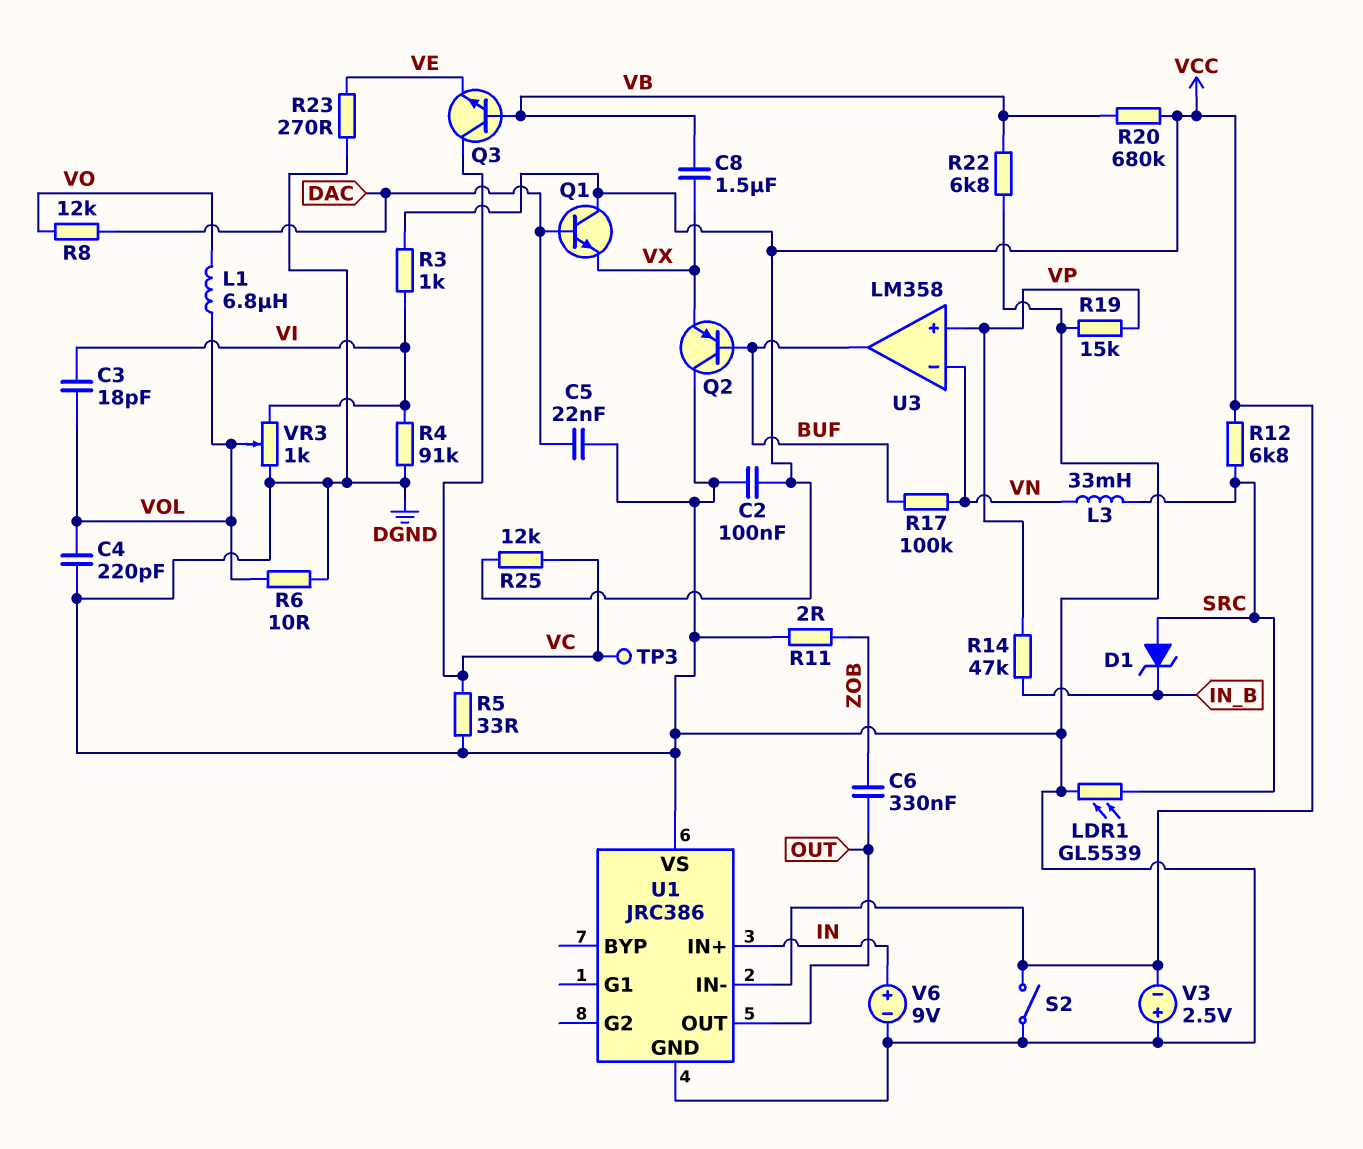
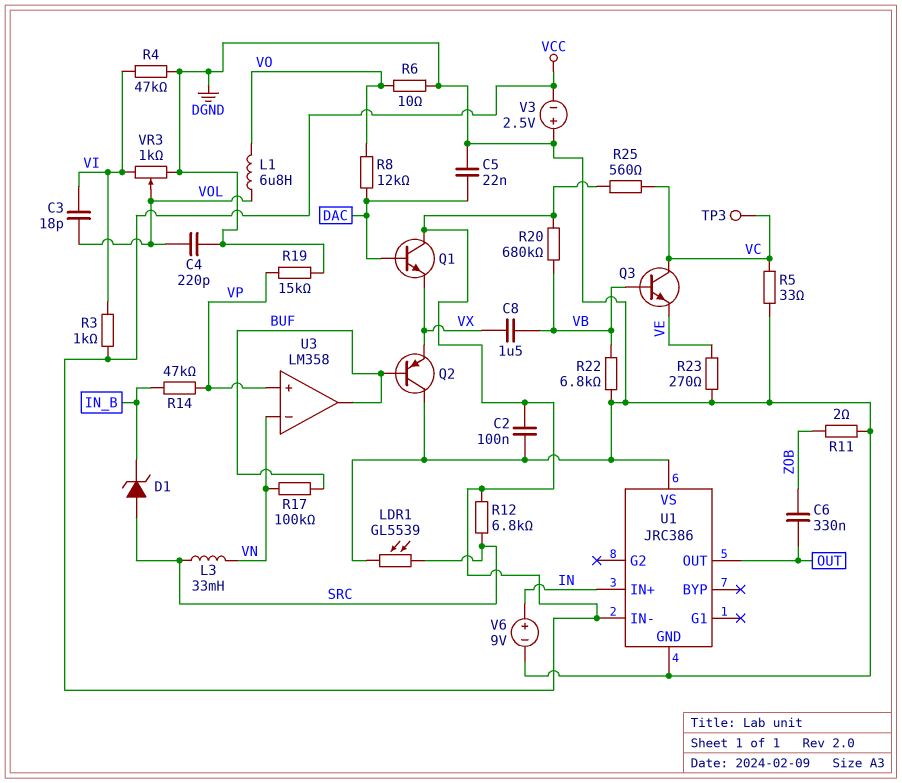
R4: 91k (DGND, VI) -> 47k (DGND, VI)
R6: 10 (DGND, VOL) -> 10 (DGND, VO)
R25: 12k (VC, VCC) -> 560 (VC, VCC)
S2: switch (DGND, VCC) -> none

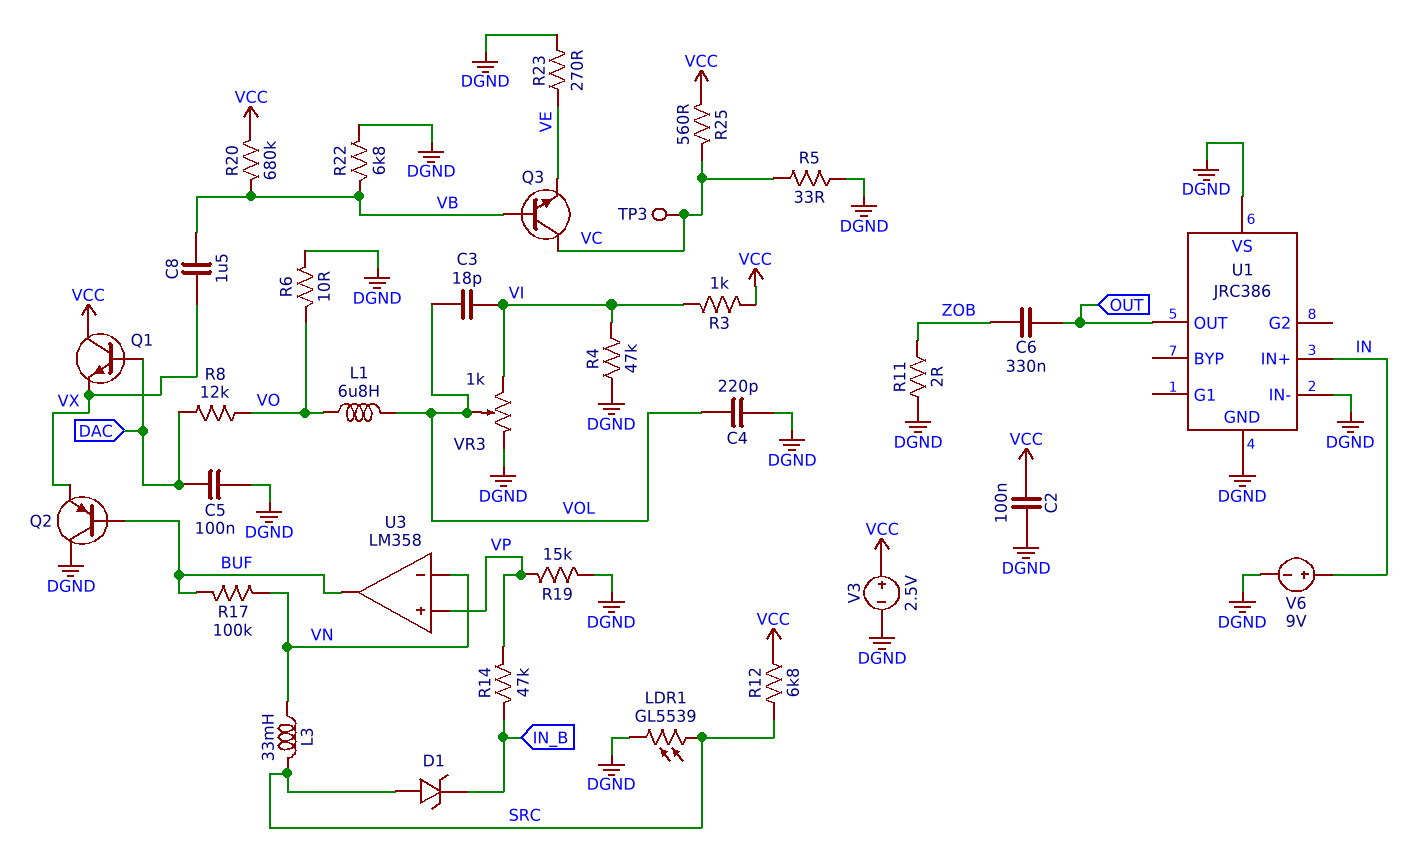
C5: 22nF (DAC, DGND) -> 100nF (DAC, DGND)
U1 pin IN-: VCC -> DGND
V3: 2.5V (plus DGND, minus VCC) -> 2.5V (plus VCC, minus DGND)

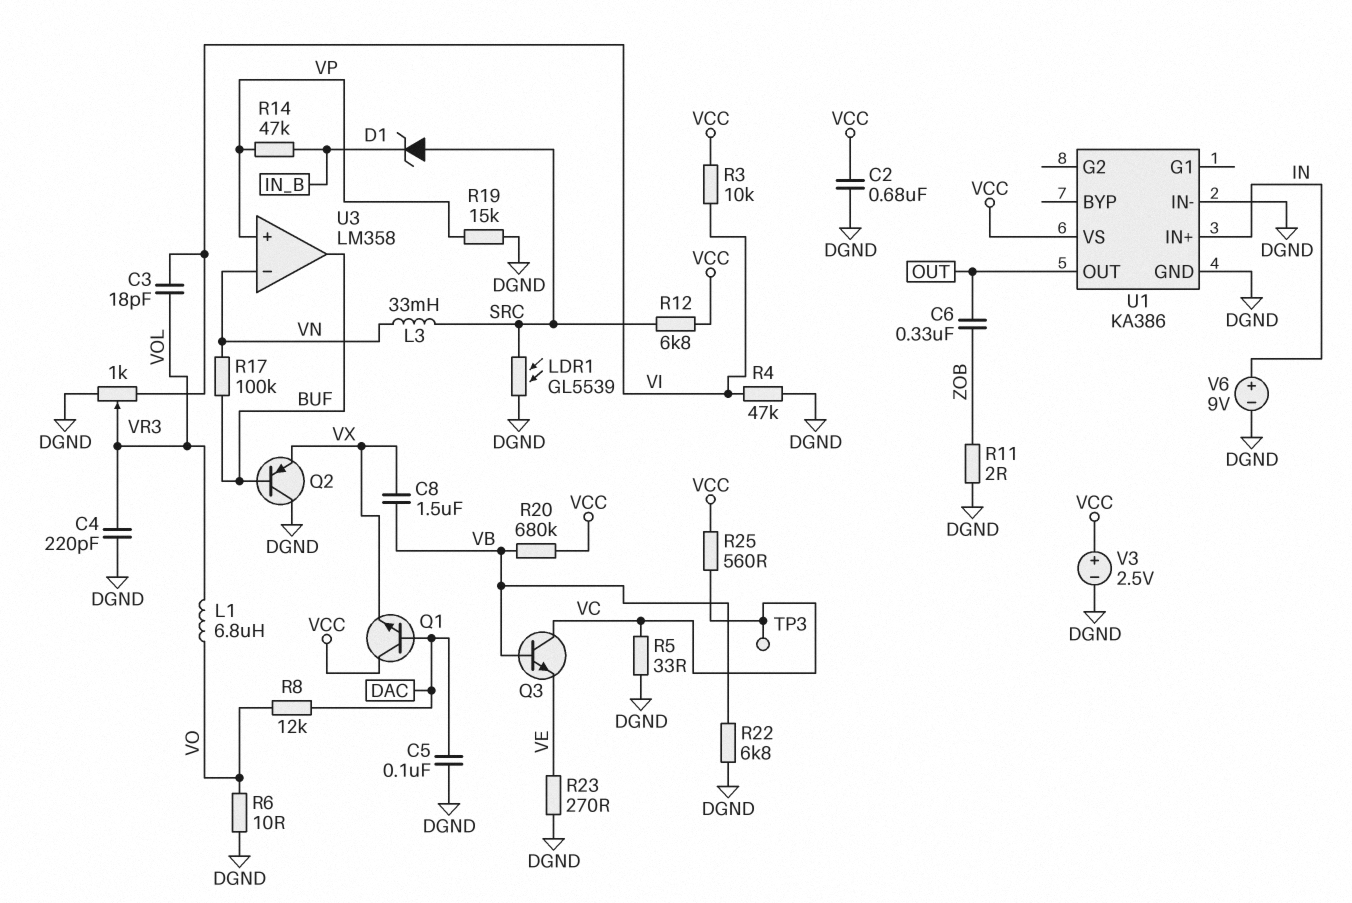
C2: 100nF (DGND, VCC) -> 680nF (DGND, VCC)
R3: 1k (VCC, VI) -> 10k (VCC, VI)
U1: JRC386 -> KA386
U1 pin VS: DGND -> VCC

